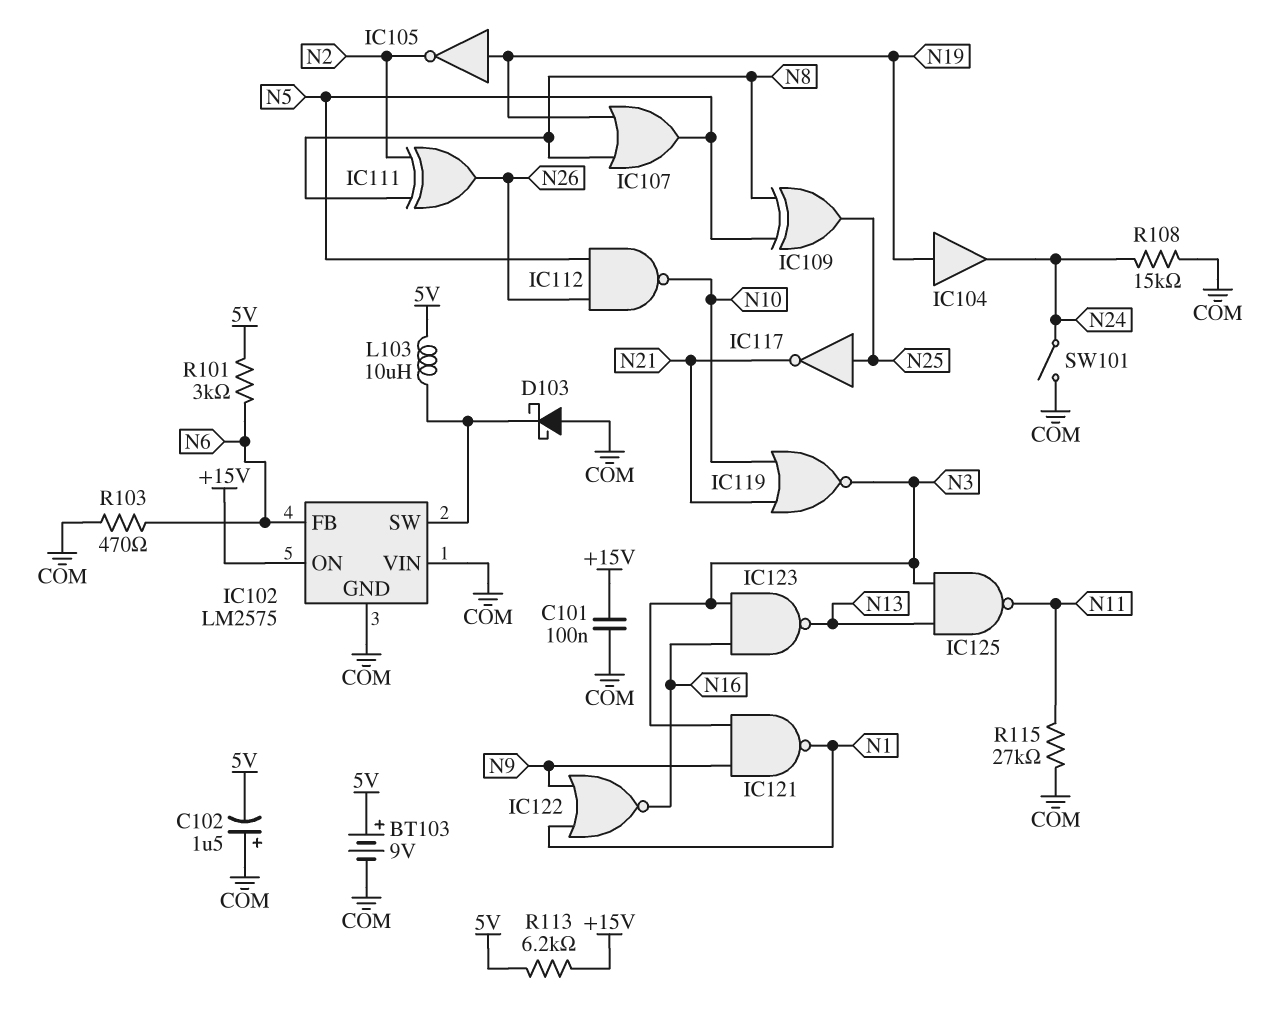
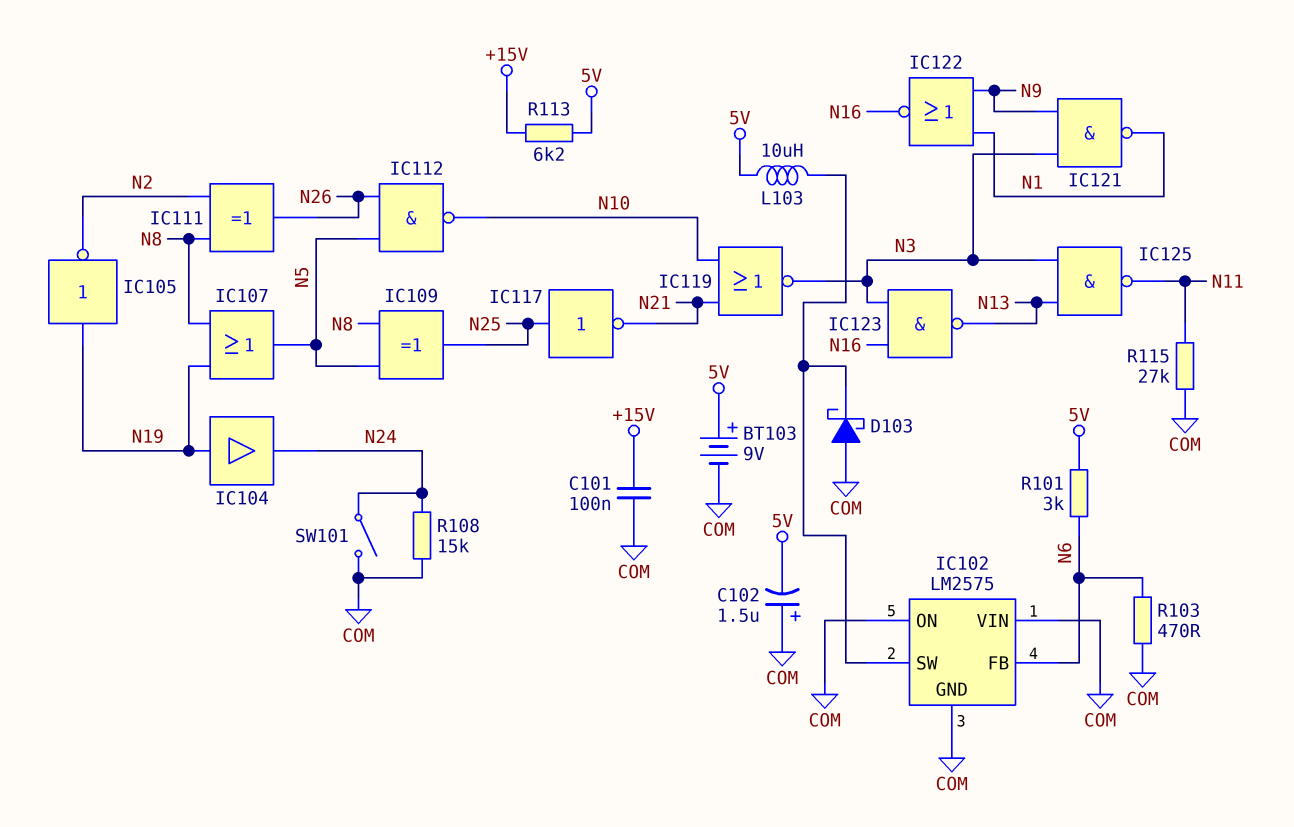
IC102 pin ON: +15V -> COM

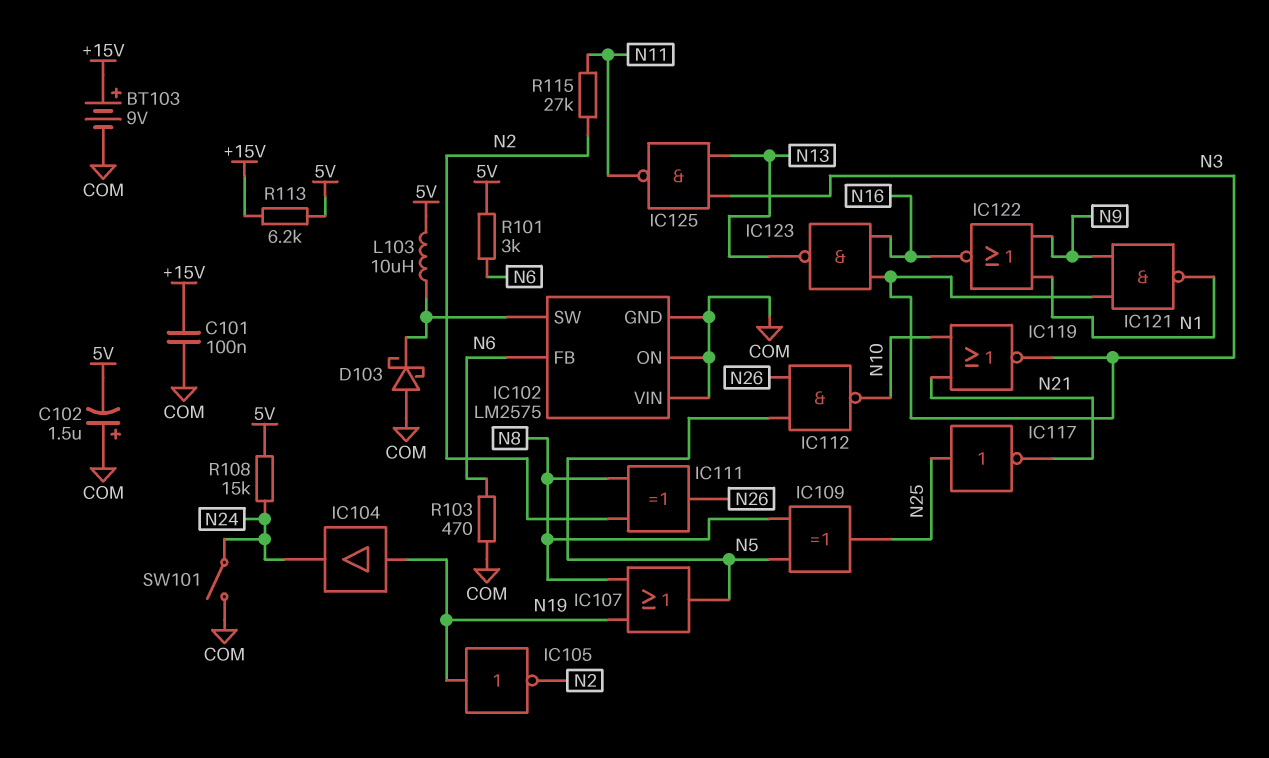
BT103: 9V (plus 5V, minus COM) -> 9V (plus +15V, minus COM)
R108: 15k (COM, N24) -> 15k (5V, N24)
R115: 27k (COM, N11) -> 27k (N2, N11)

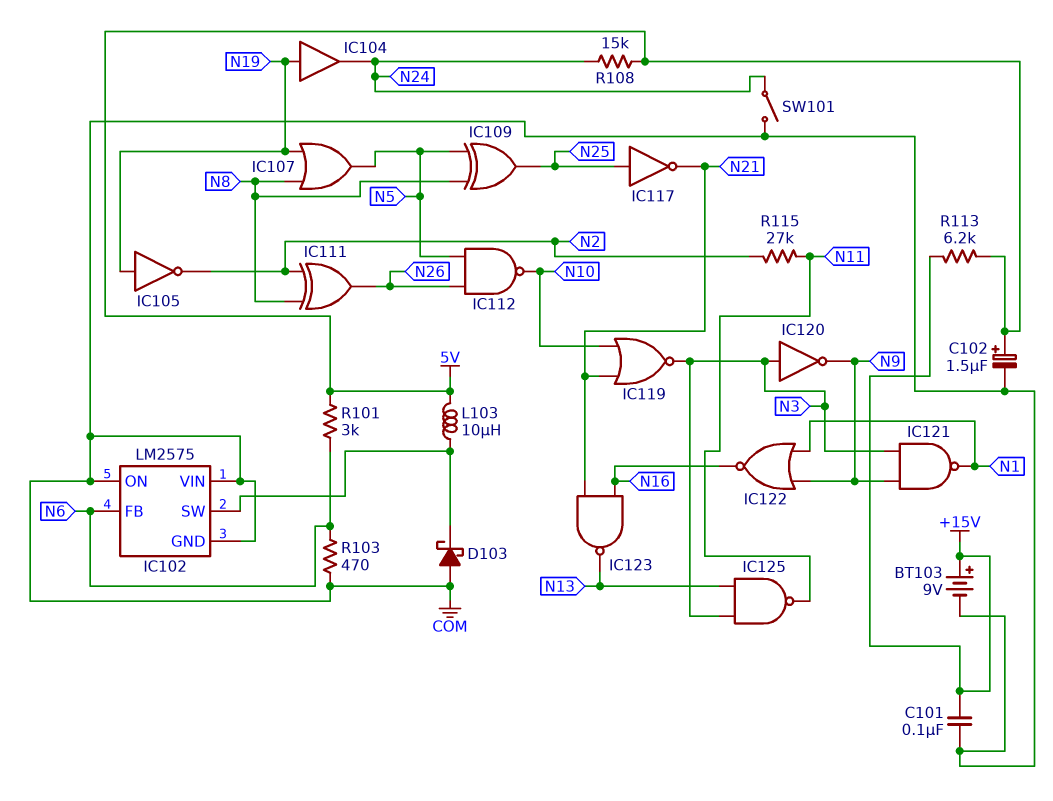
C102: 1.5uF (plus COM, minus 5V) -> 1.5uF (plus 5V, minus COM)
IC120: none -> NOT (in N3, out N9)
IC123: NAND (in N3, in N16, out N13) -> NAND (in N16, in N21, out N13)

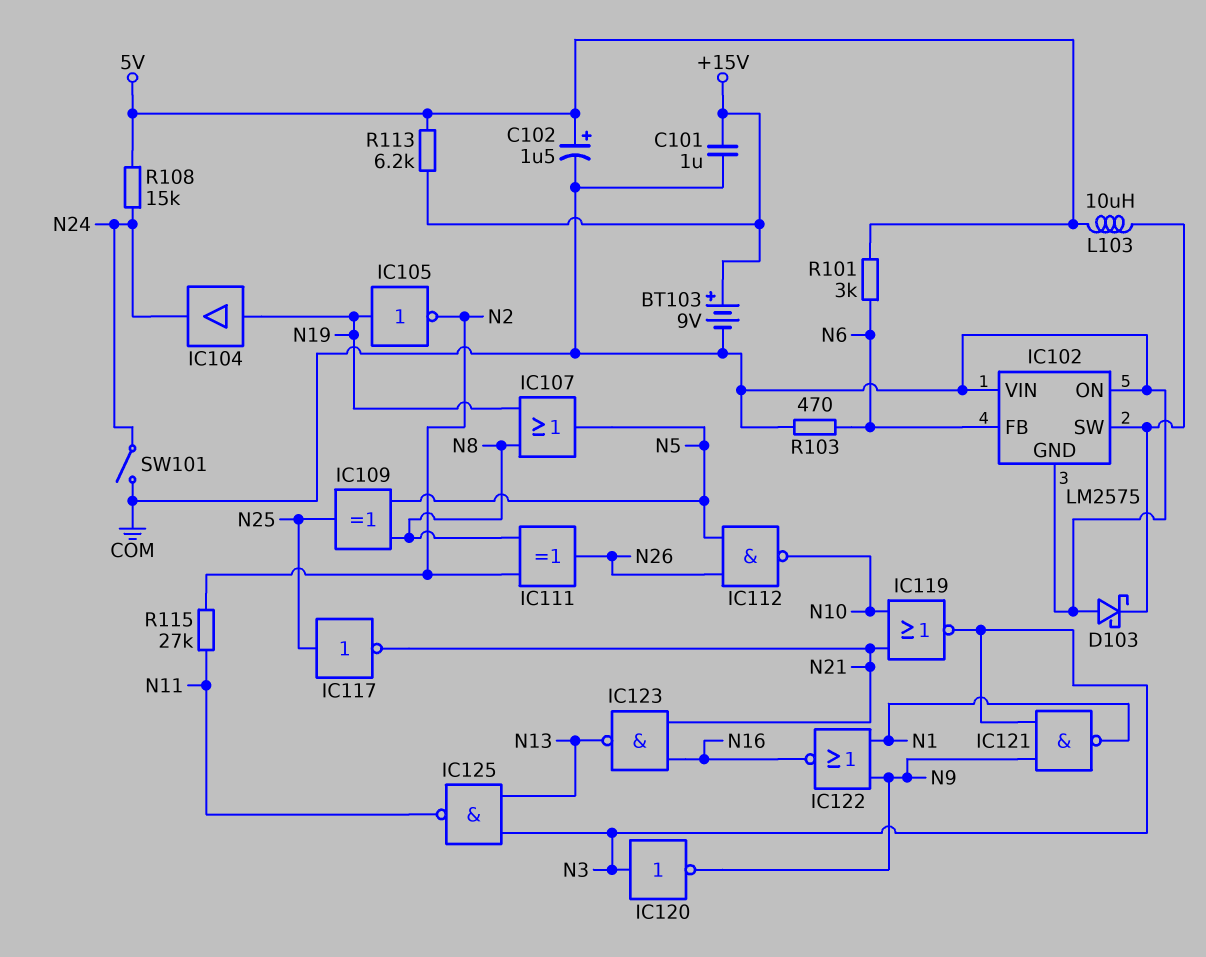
C101: 100nF (+15V, COM) -> 1uF (+15V, COM)

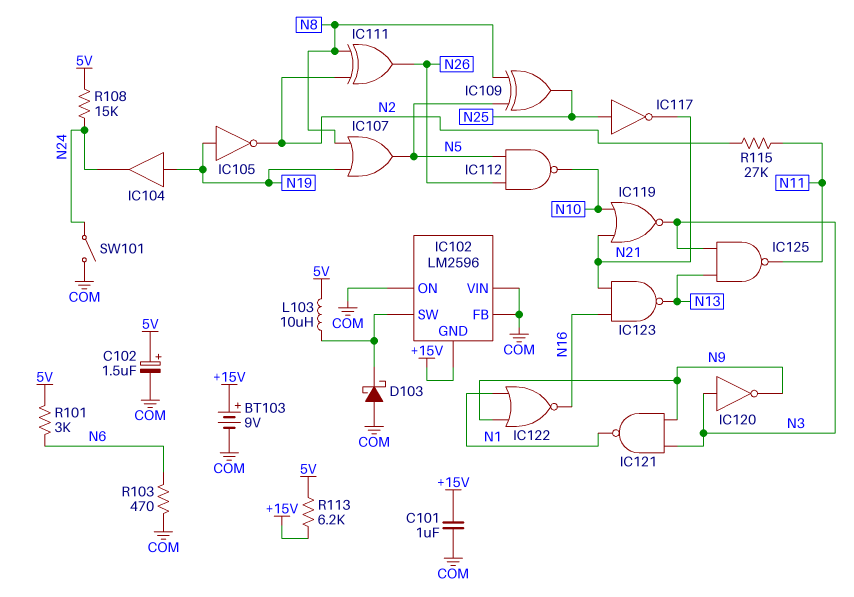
IC102: LM2575 -> LM2596
IC102 pin FB: N6 -> COM
IC102 pin GND: COM -> +15V

